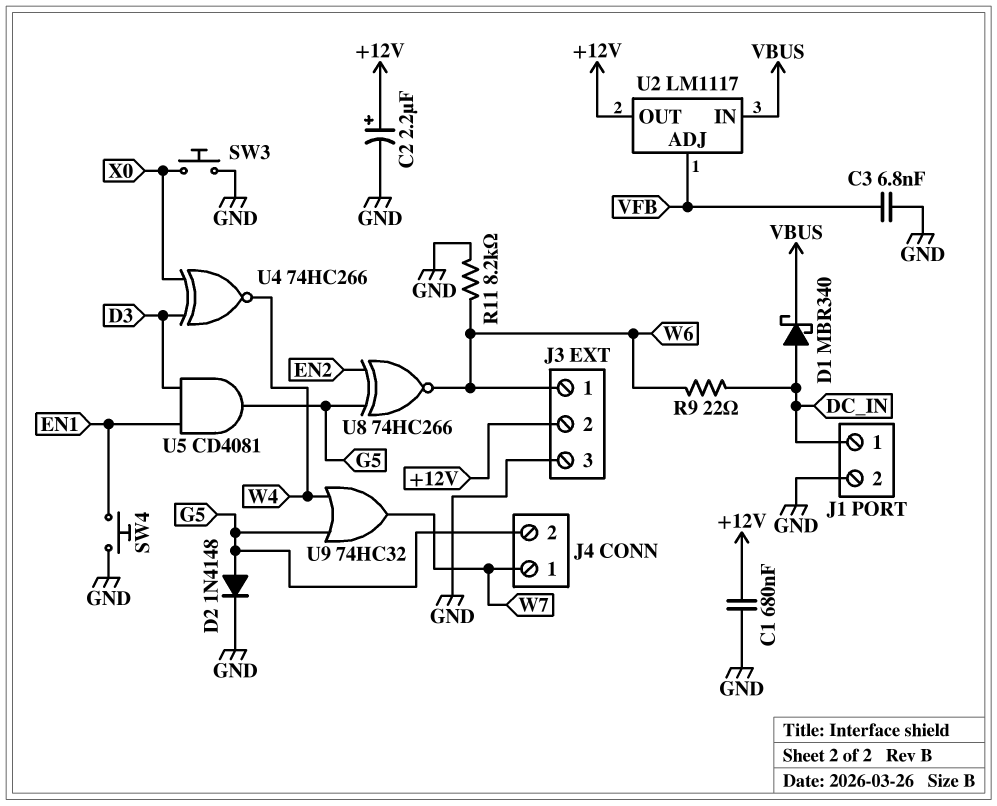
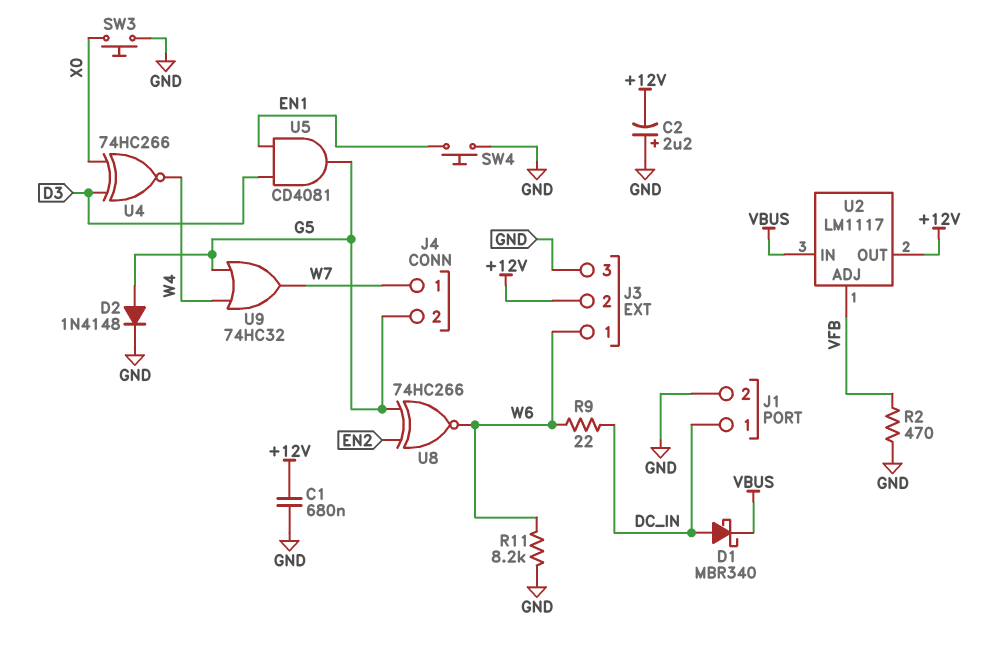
C2: 2.2uF (plus +12V, minus GND) -> 2.2uF (plus GND, minus +12V)
C3: 6.8nF (GND, VFB) -> none
R2: none -> 470 (GND, VFB)

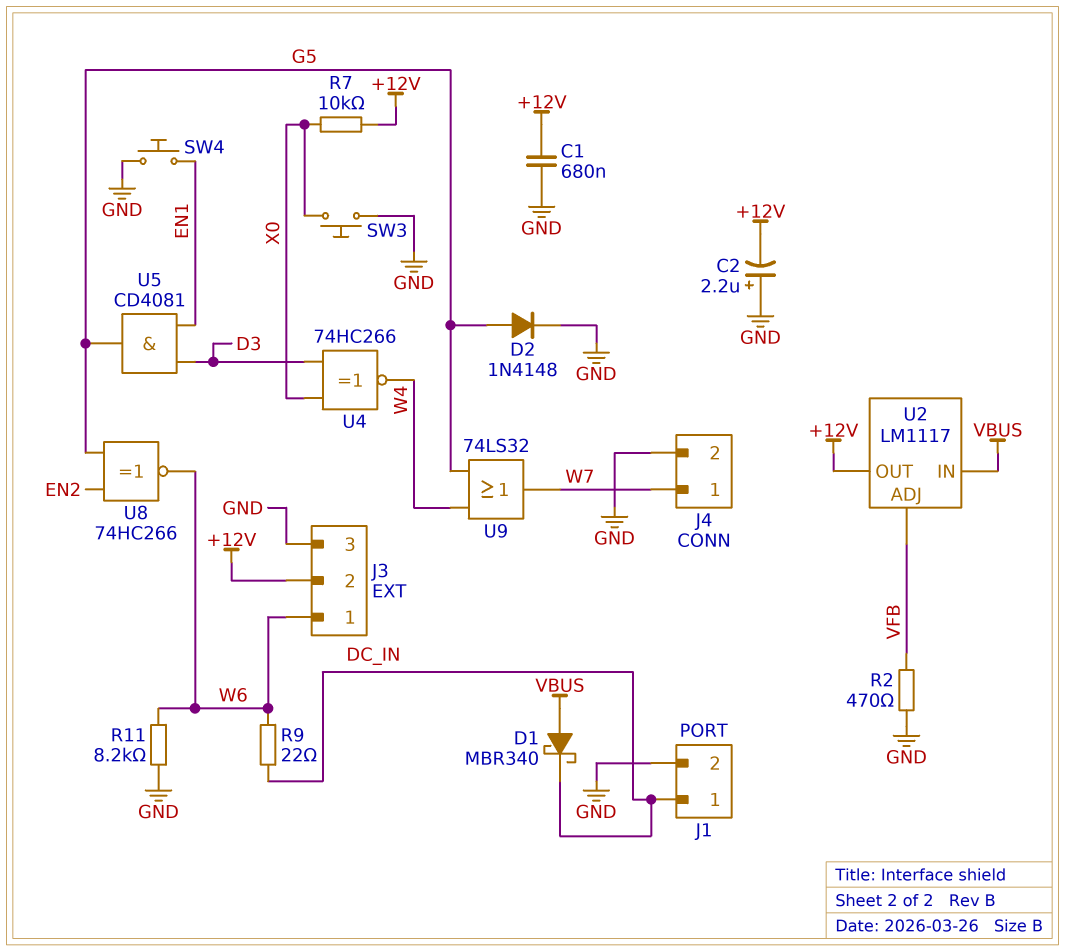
D1: schottky MBR340 (A DC_IN, K VBUS) -> schottky MBR340 (A VBUS, K DC_IN)
J4 pin 2: G5 -> GND
R7: none -> 10k (+12V, X0)
U9: OR 74HC32 (in G5, in W4, out W7) -> OR 74LS32 (in G5, in W4, out W7)

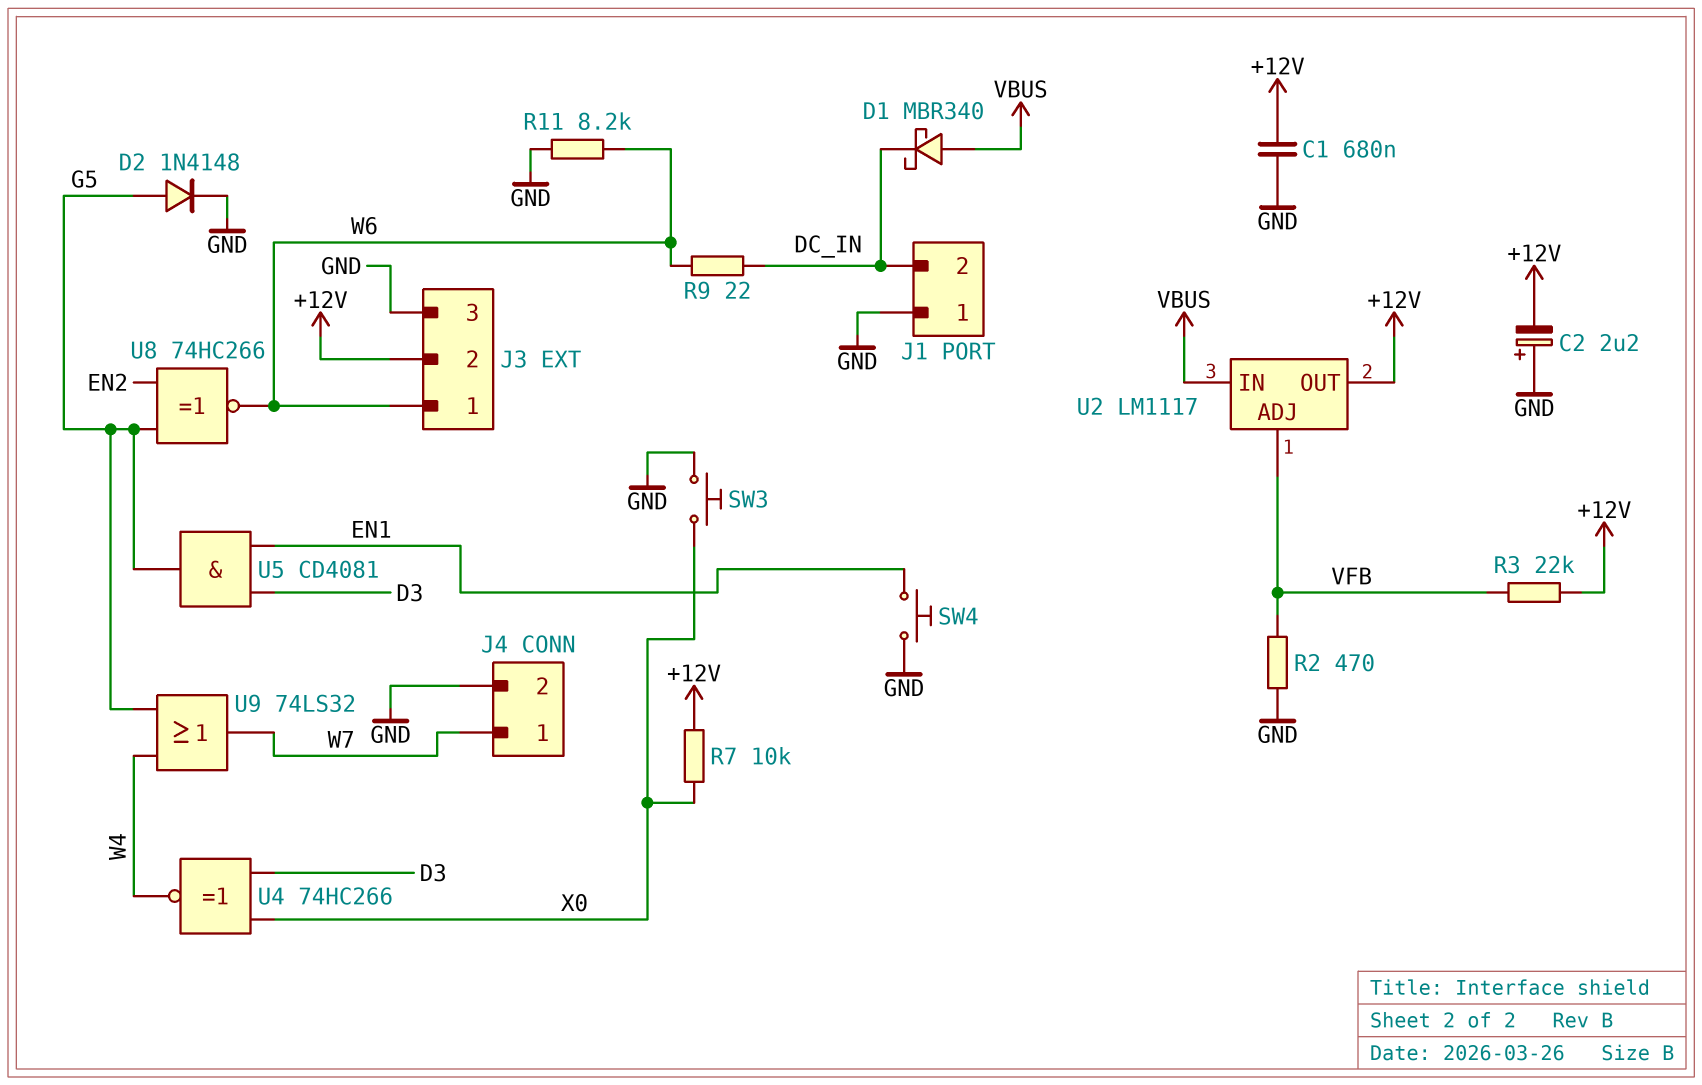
J1 pin 1: DC_IN -> GND
J1 pin 2: GND -> DC_IN
R3: none -> 22k (+12V, VFB)

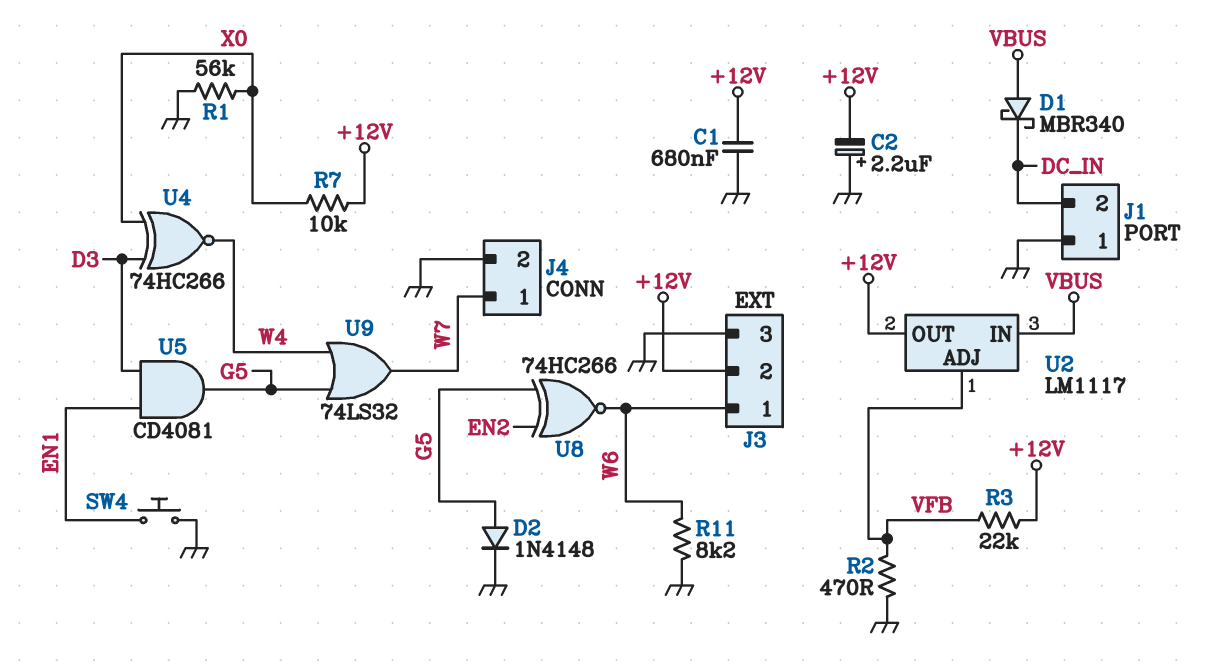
R1: none -> 56k (GND, X0)
R9: 22 (DC_IN, W6) -> none
SW3: button (GND, X0) -> none

